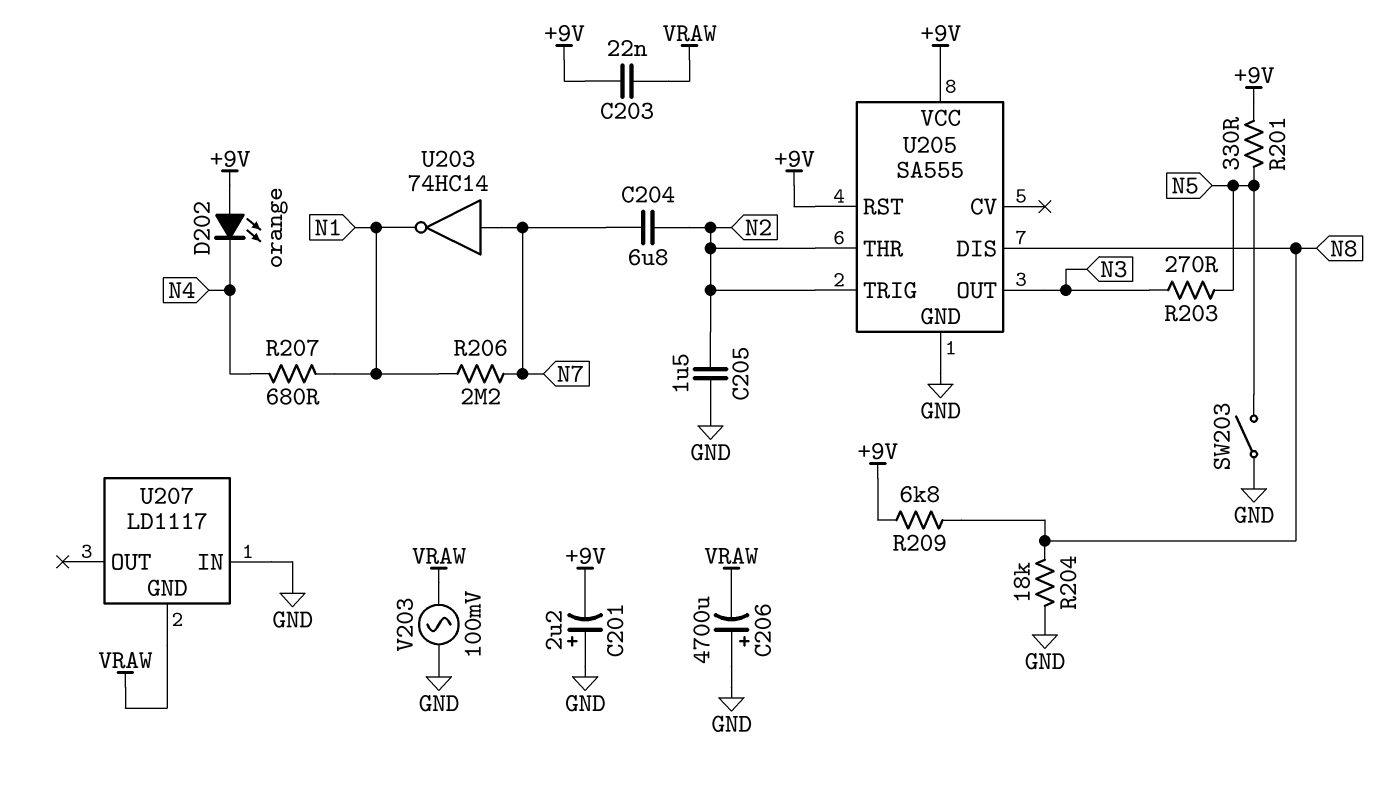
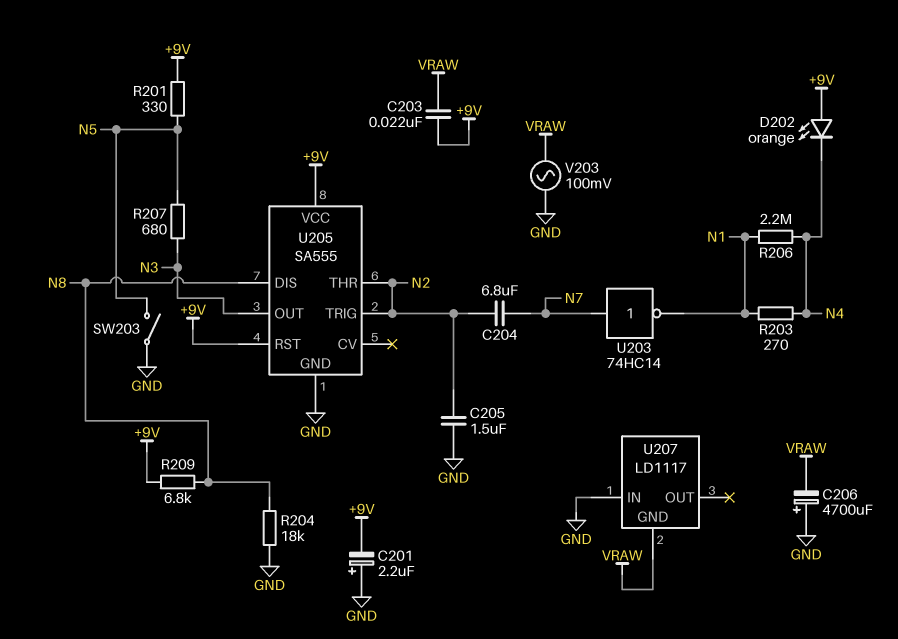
R203: 270 (N3, N5) -> 270 (N1, N4)
R206: 2.2M (N1, N7) -> 2.2M (N1, N4)
R207: 680 (N1, N4) -> 680 (N3, N5)

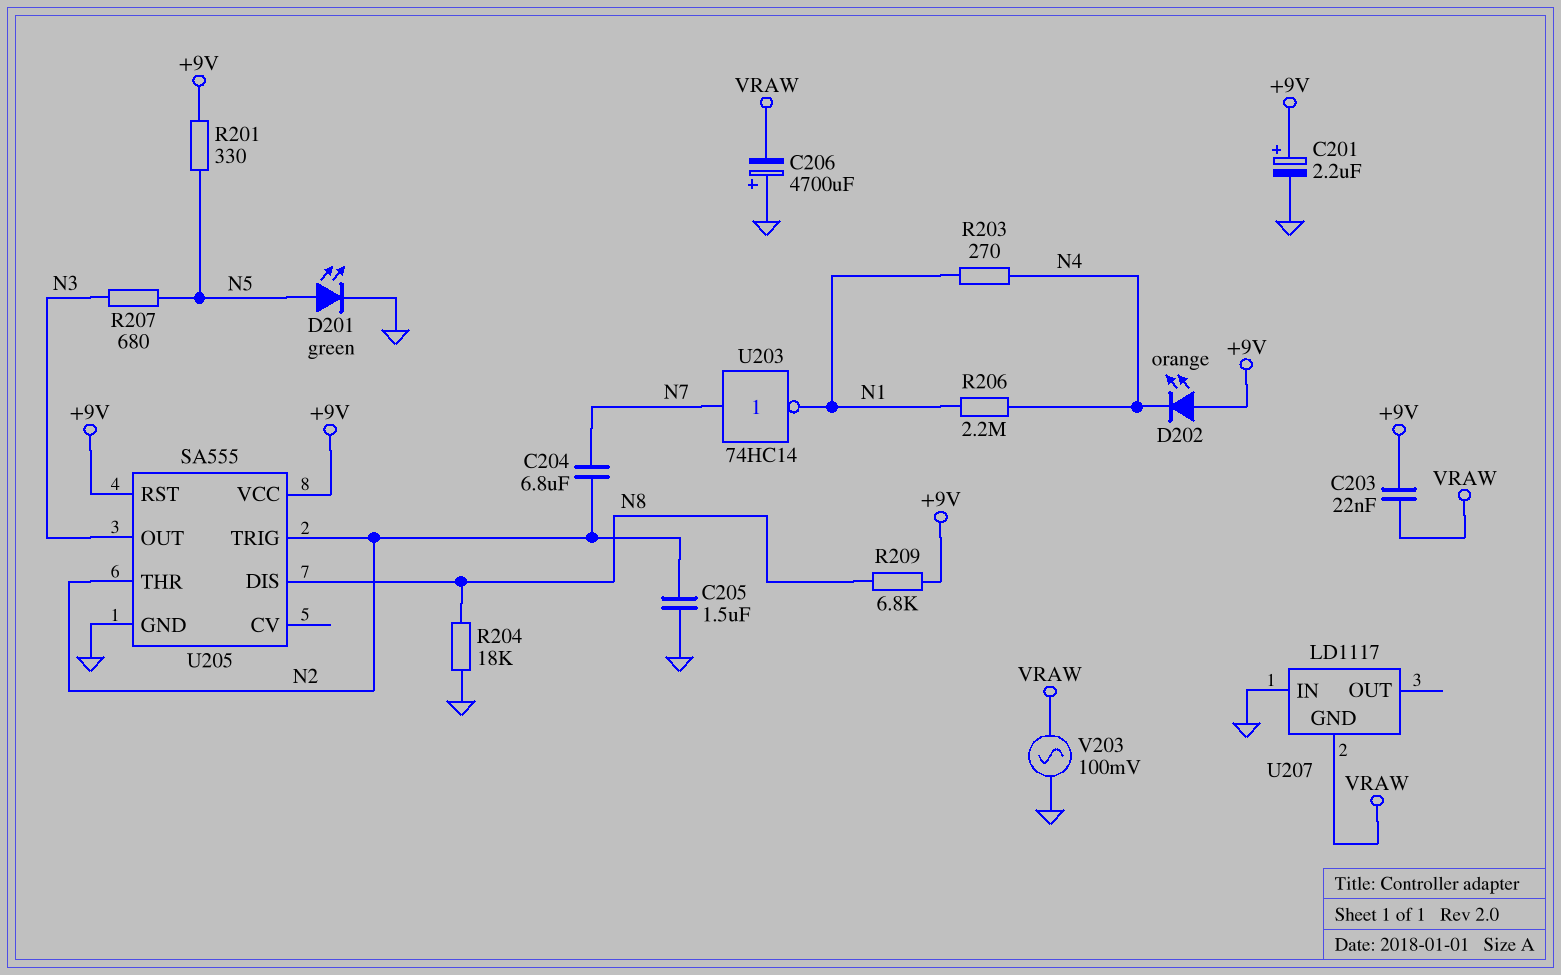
C201: 2.2uF (plus GND, minus +9V) -> 2.2uF (plus +9V, minus GND)
D201: none -> LED green (A N5, K GND)
SW203: switch (GND, N5) -> none

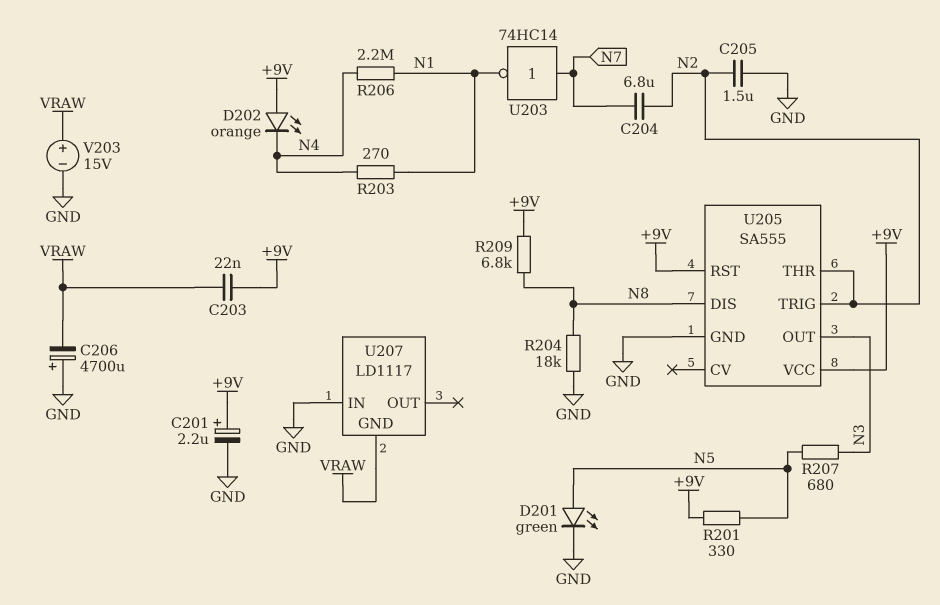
V203: AC 100mV (GND, VRAW) -> 15V (plus VRAW, minus GND)

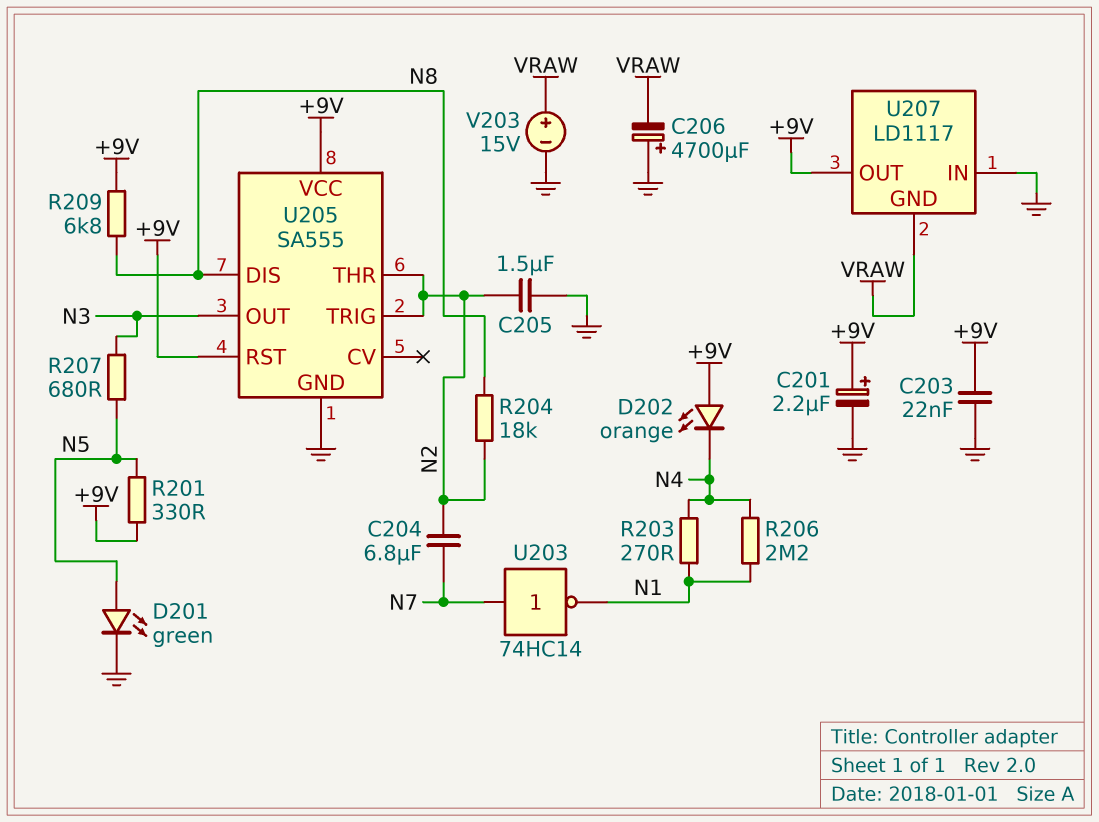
C203: 22nF (+9V, VRAW) -> 22nF (+9V, GND)
R204: 18k (GND, N8) -> 18k (N2, N8)
U207 pin OUT: none -> +9V

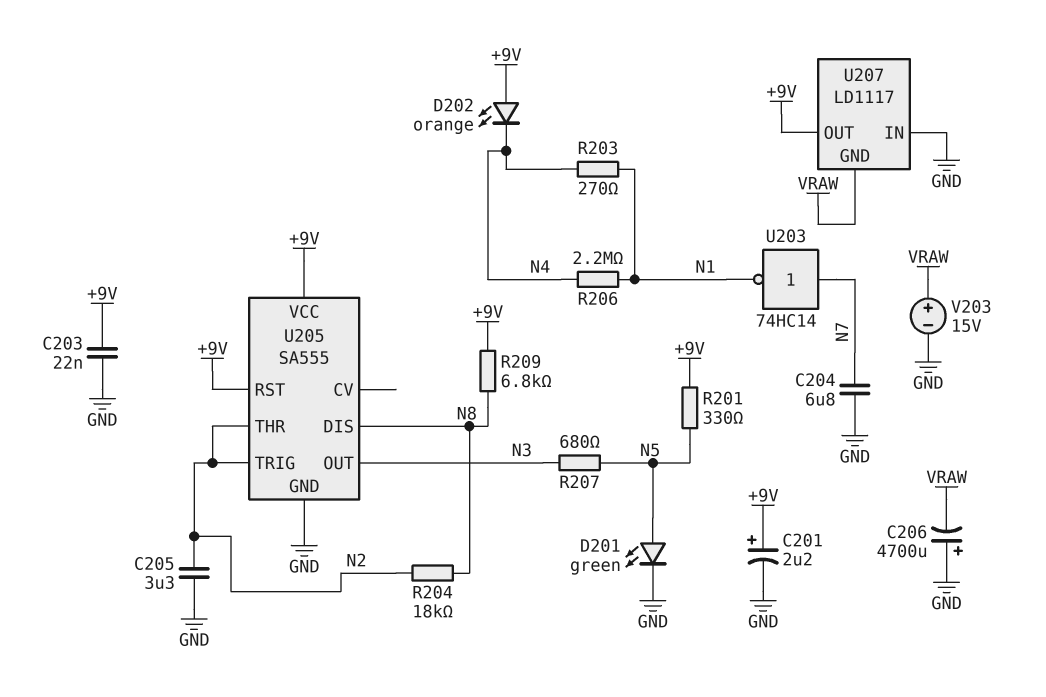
C204: 6.8uF (N2, N7) -> 6.8uF (GND, N7)
C205: 1.5uF (GND, N2) -> 3.3uF (GND, N2)

